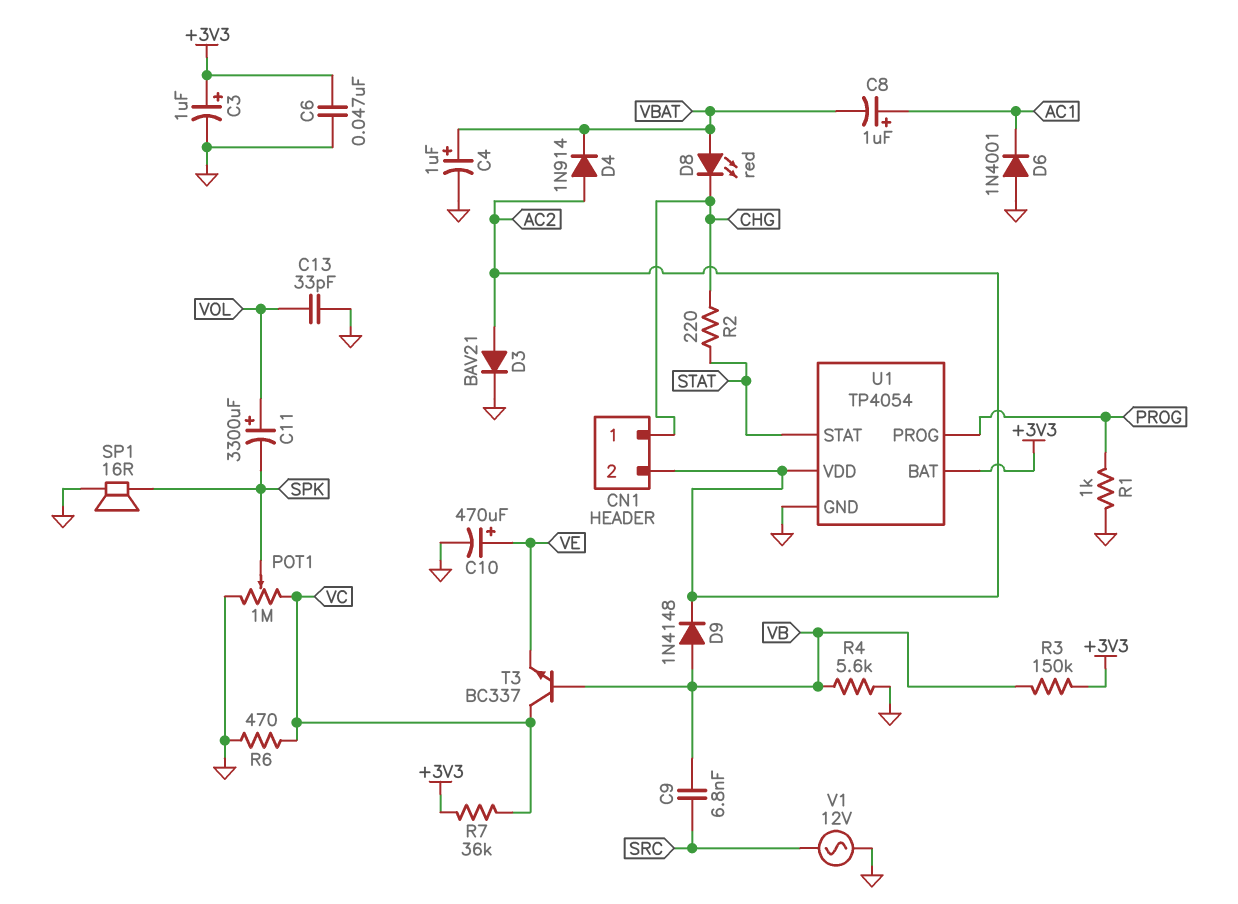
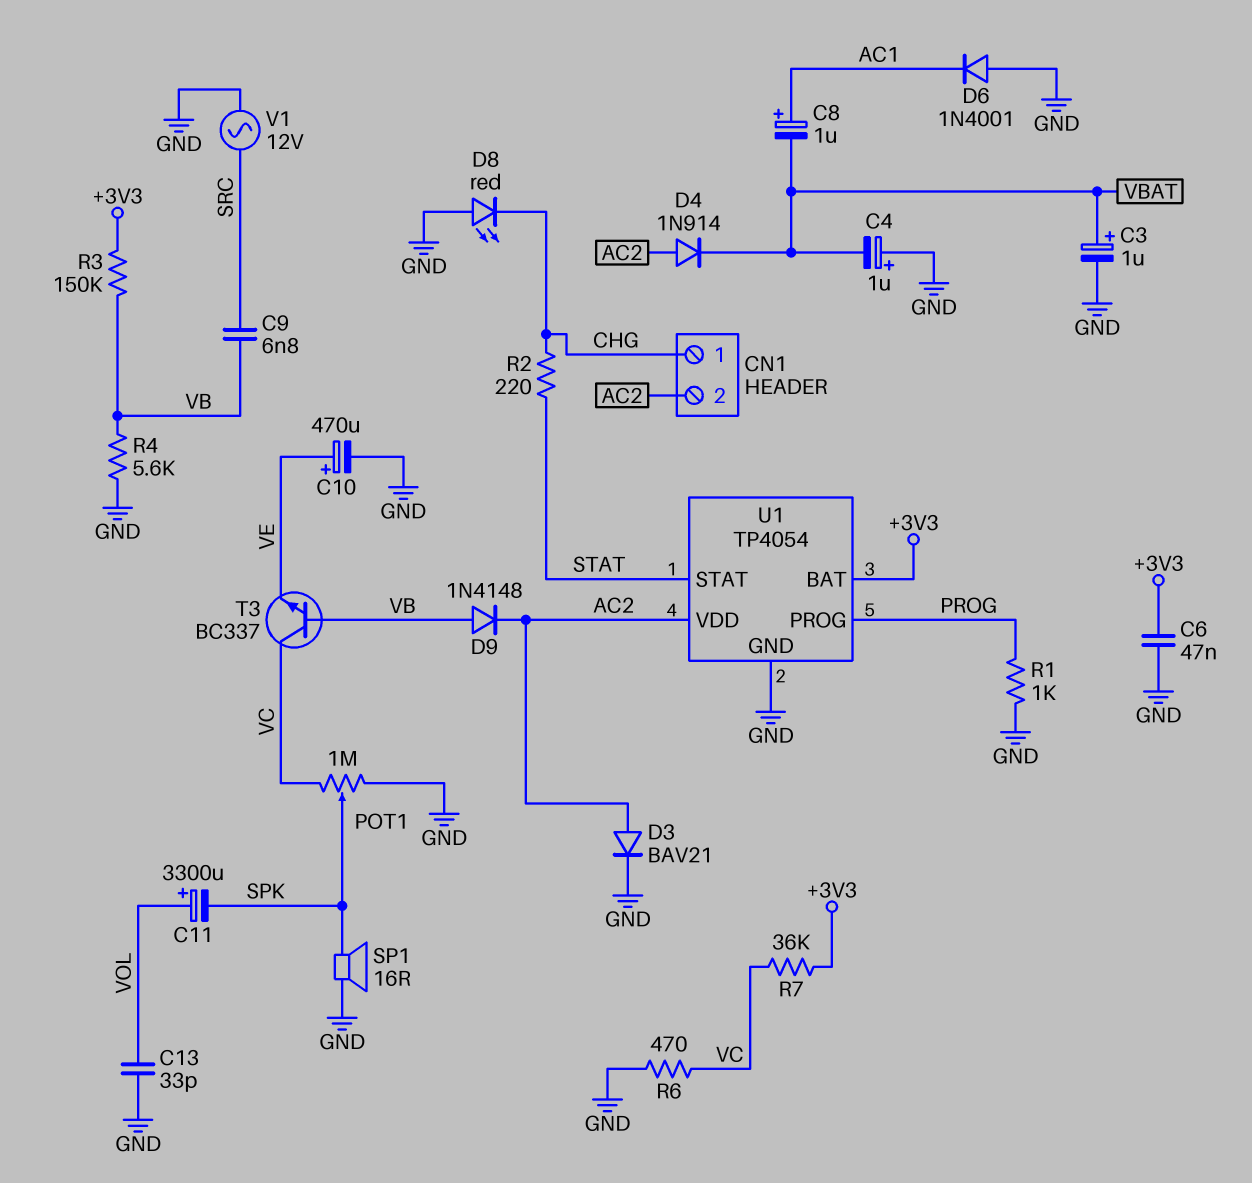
C3: 1uF (plus +3V3, minus GND) -> 1uF (plus VBAT, minus GND)
C4: 1uF (plus VBAT, minus GND) -> 1uF (plus GND, minus VBAT)
D8: LED red (A VBAT, K CHG) -> LED red (A GND, K CHG)

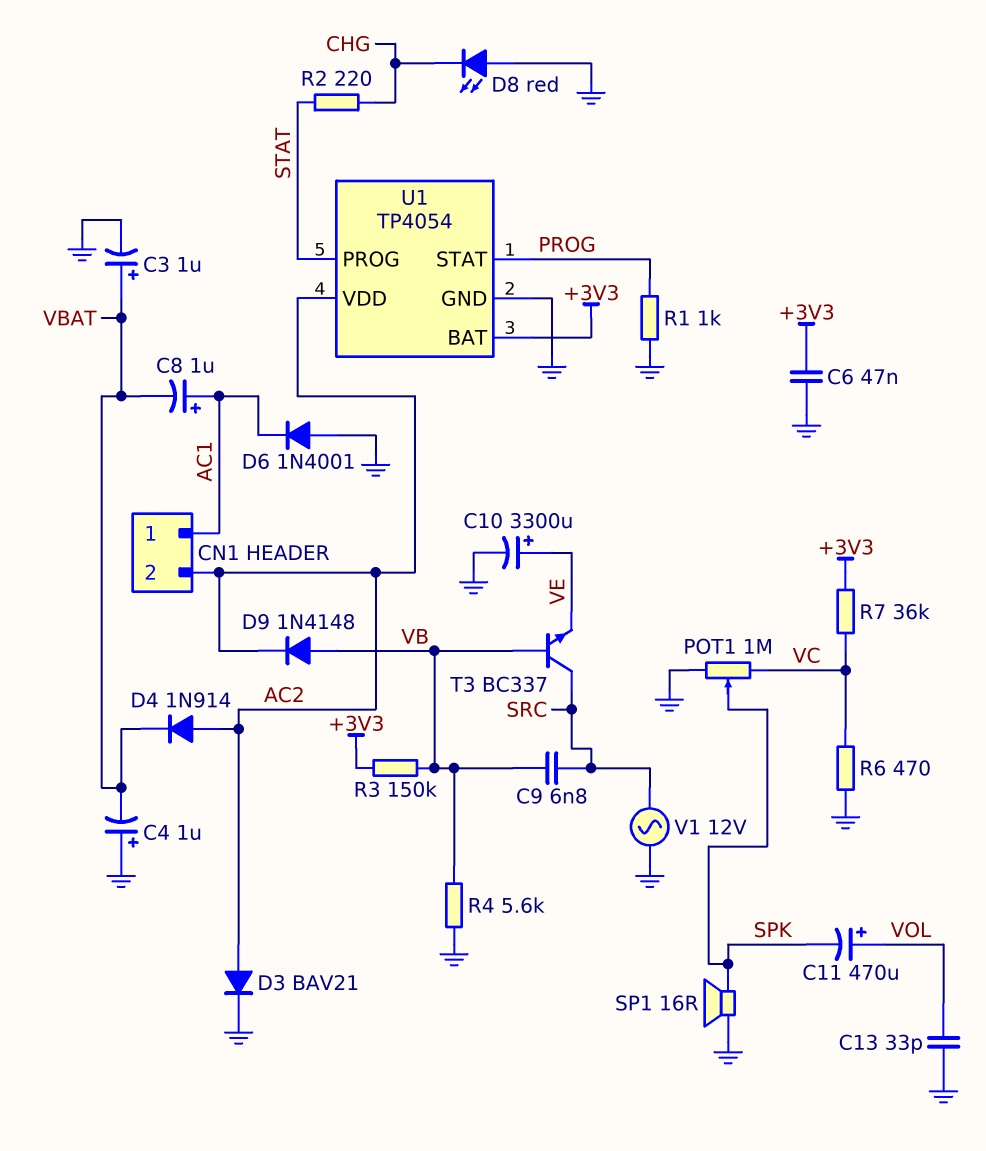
C10: 470uF (plus VE, minus GND) -> 3300uF (plus VE, minus GND)
C11: 3300uF (plus VOL, minus SPK) -> 470uF (plus VOL, minus SPK)
CN1 pin 1: CHG -> AC1
T3: NPN BC337 (B VB, C VC, E VE) -> NPN BC337 (B VB, C SRC, E VE)
U1 pin PROG: PROG -> STAT
U1 pin STAT: STAT -> PROG

